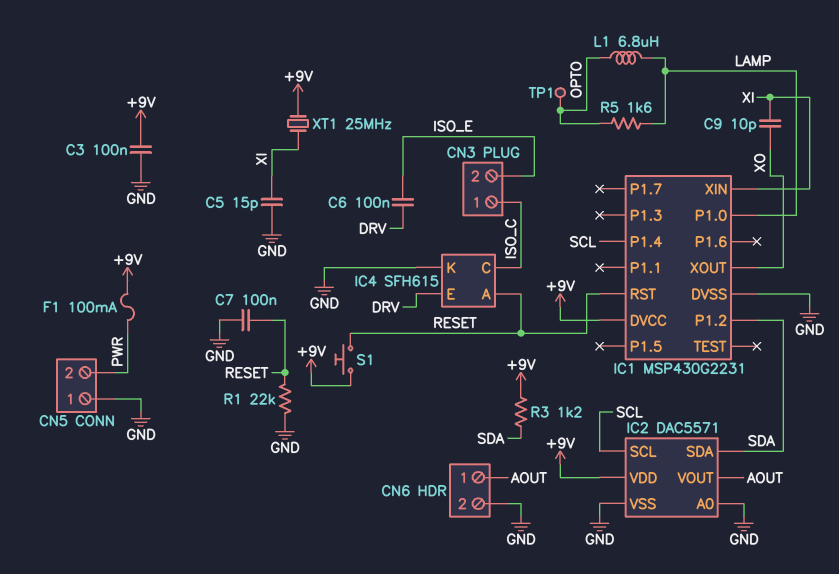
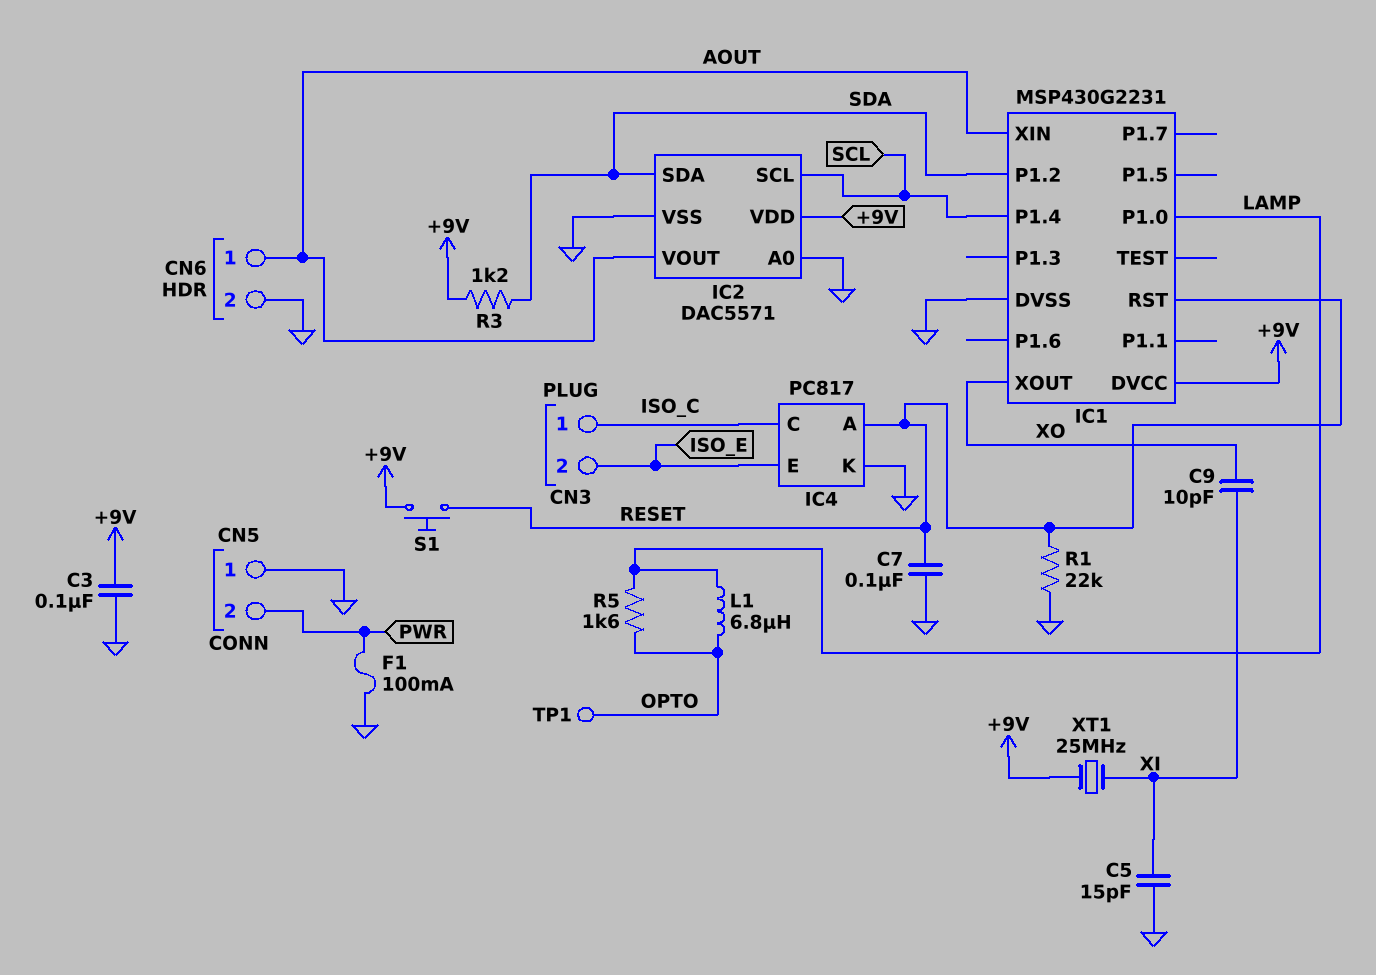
C6: 100nF (DRV, ISO_E) -> none
F1: 100mA (+9V, PWR) -> 100mA (GND, PWR)
IC1 pin XIN: XI -> AOUT
IC4: SFH615 -> PC817
IC4 pin E: DRV -> ISO_E

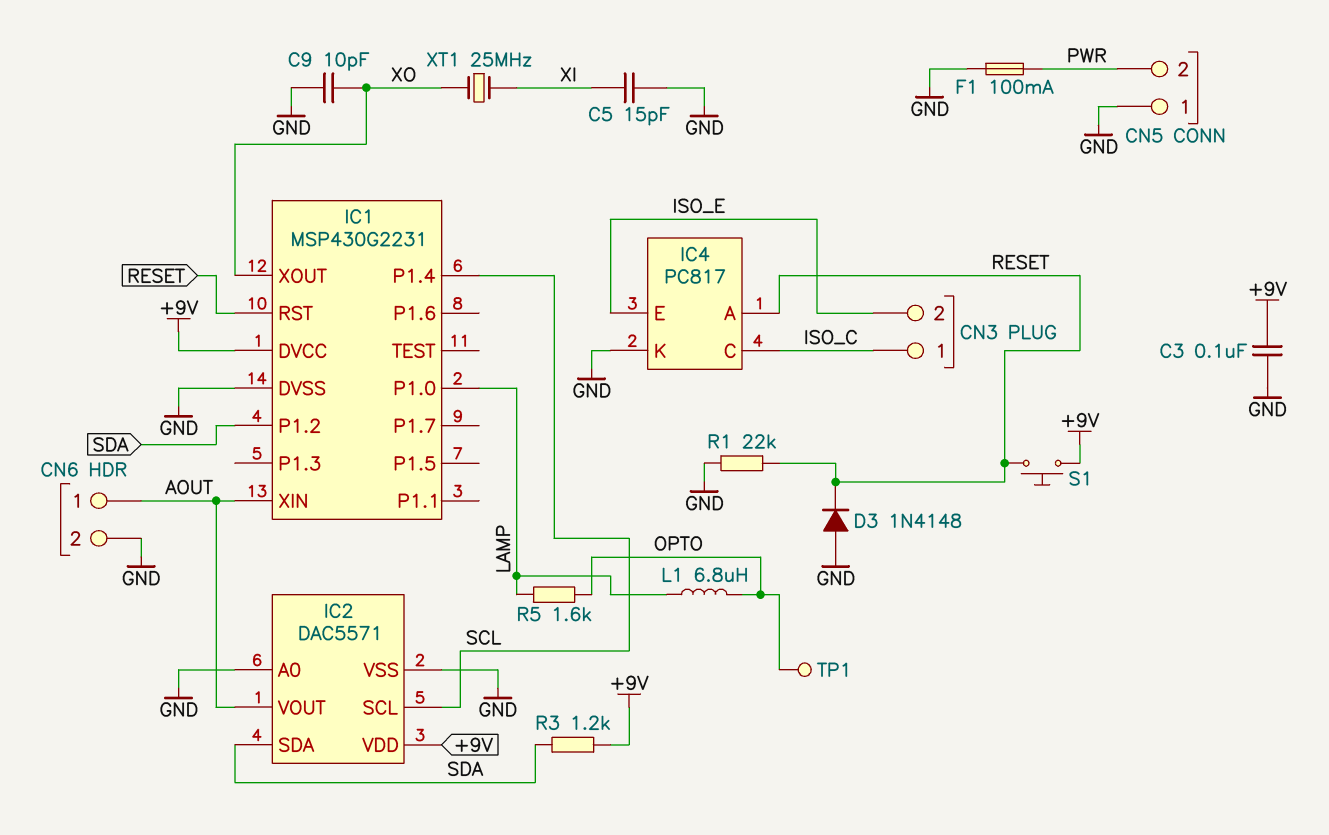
C7: 100nF (GND, RESET) -> none
C9: 10pF (XI, XO) -> 10pF (GND, XO)
D3: none -> diode 1N4148 (A GND, K RESET)
XT1: 25MHz (+9V, XI) -> 25MHz (XI, XO)

